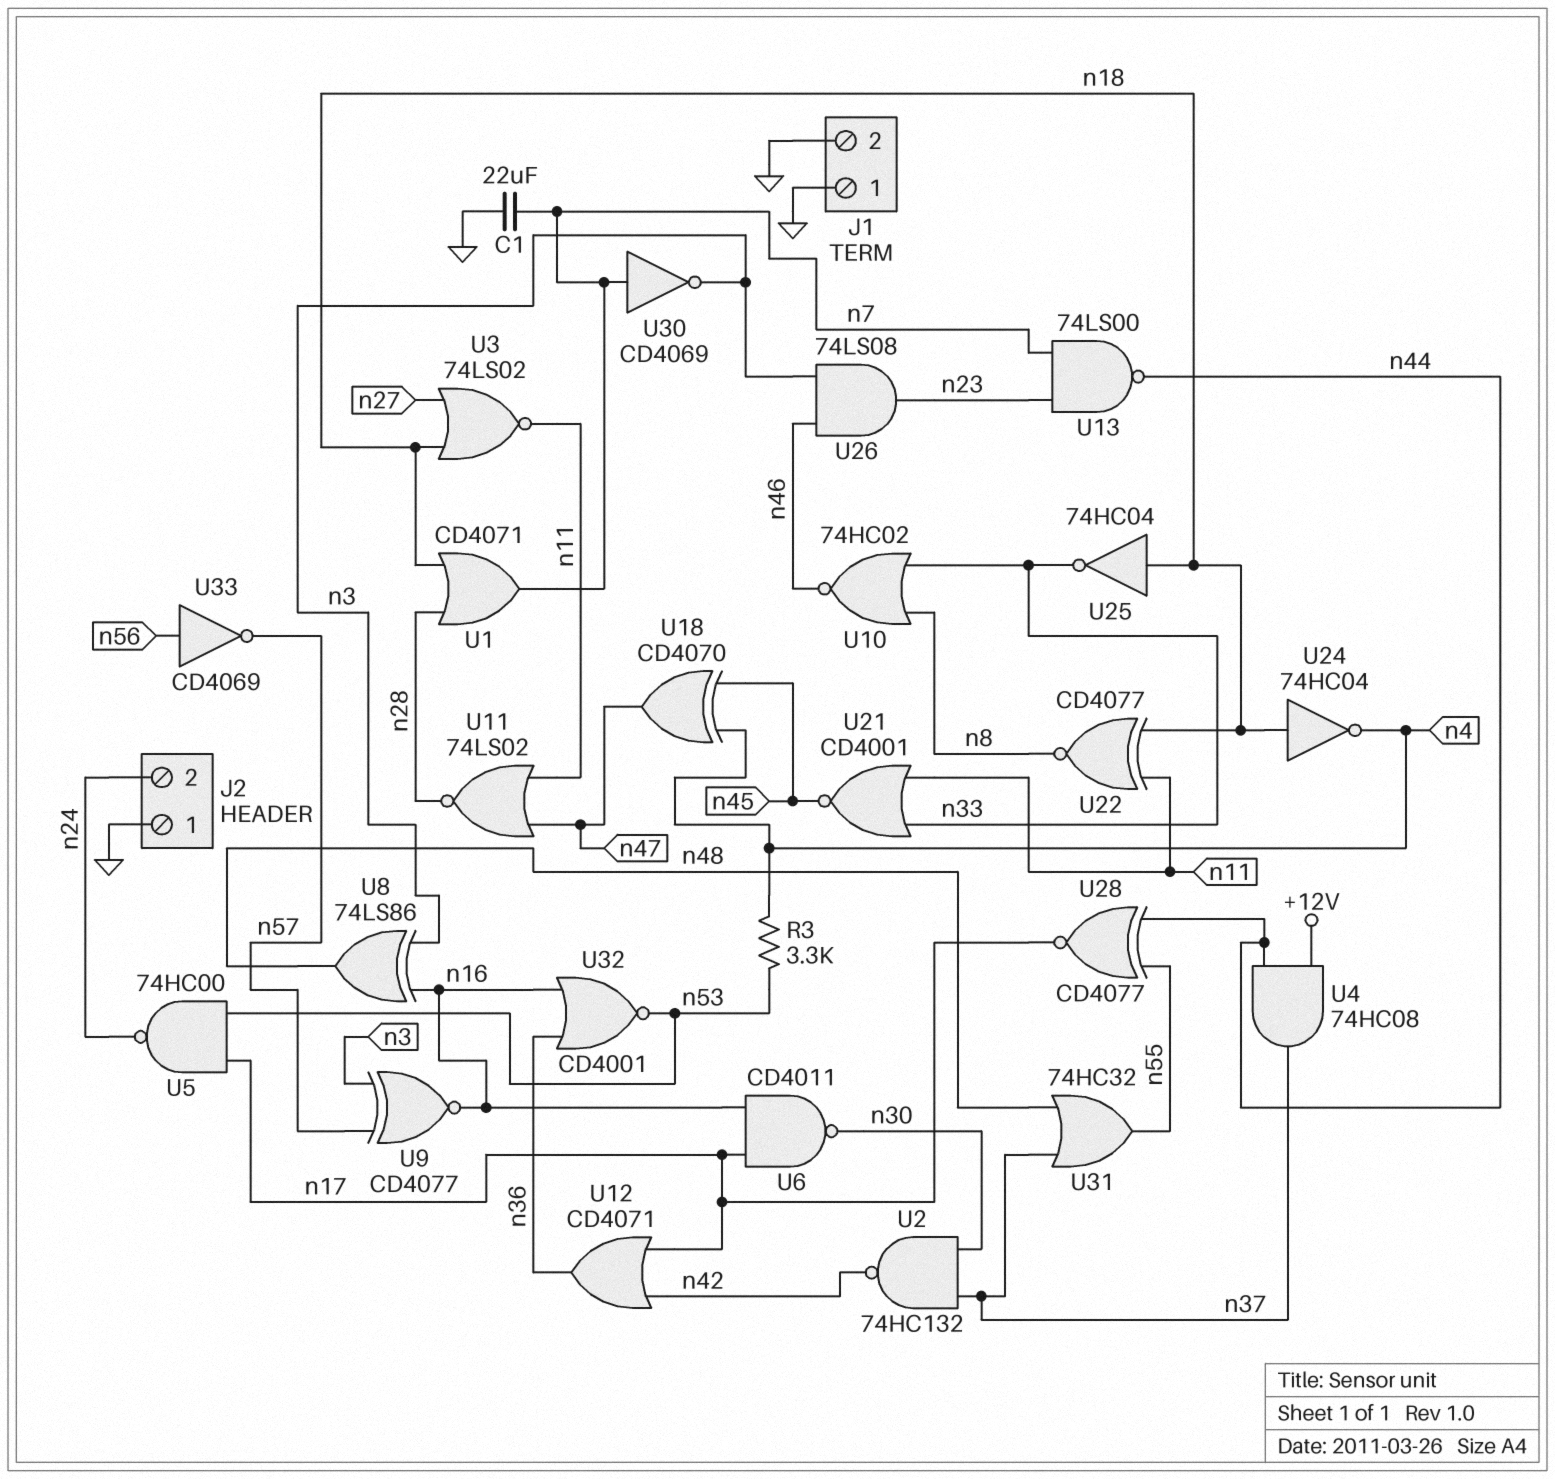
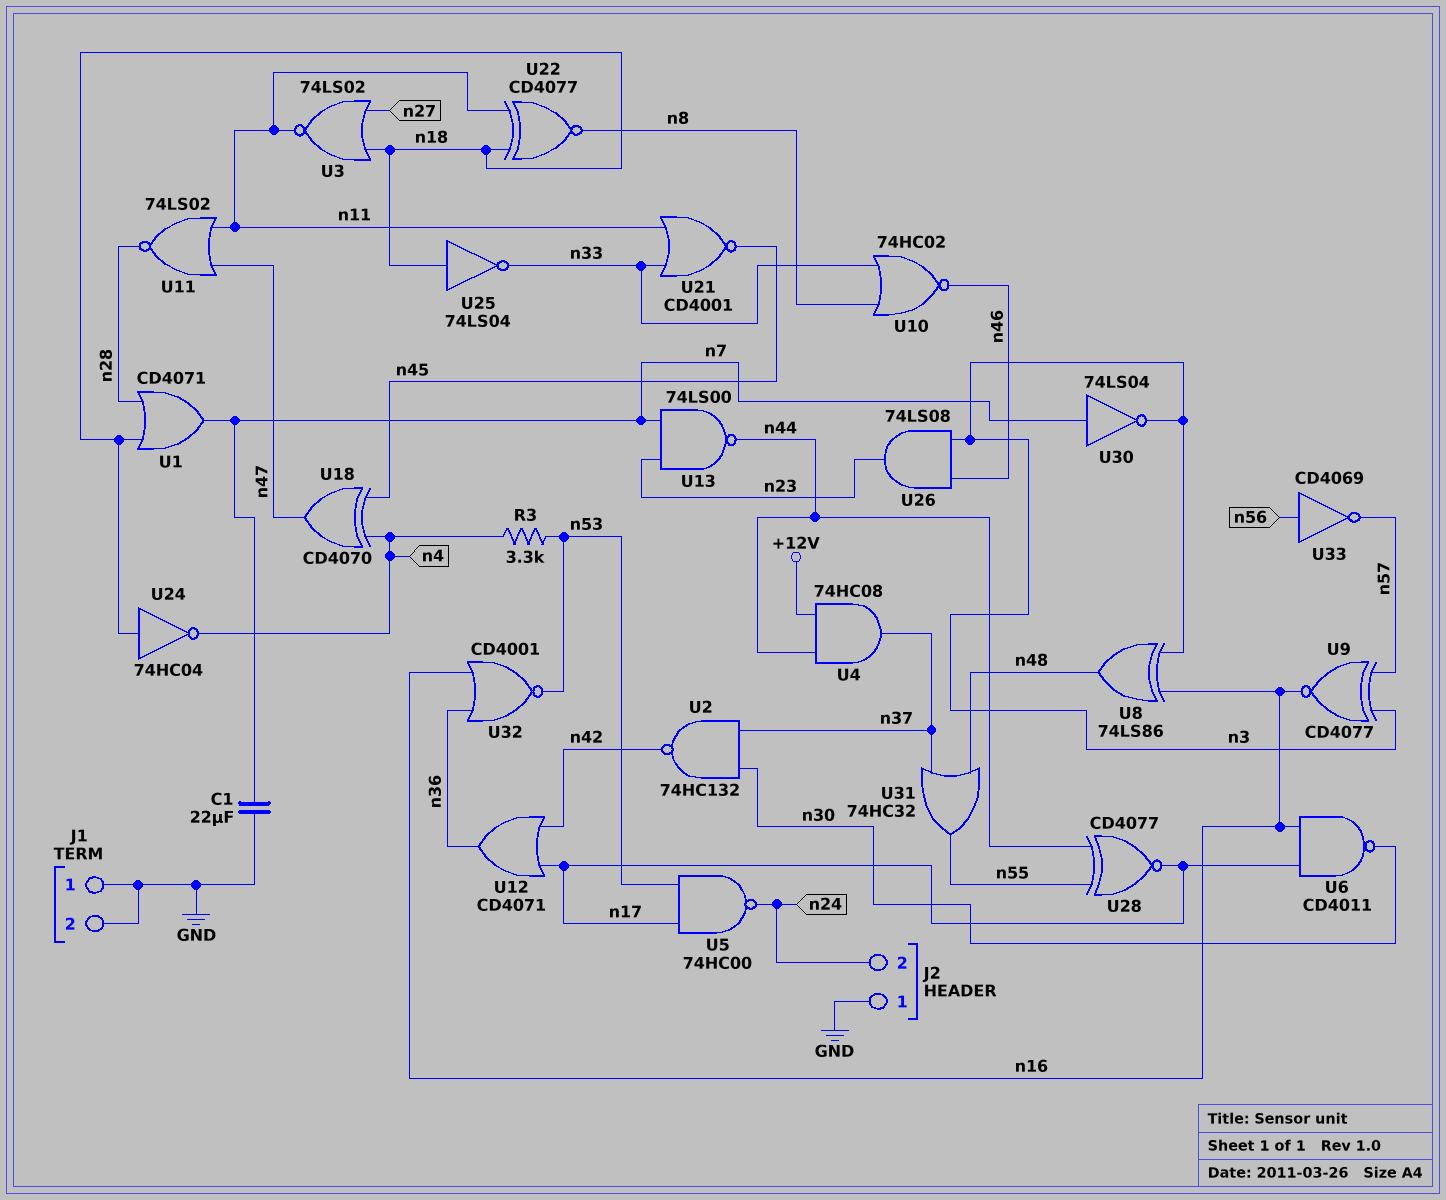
U25: NOT 74HC04 (in n18, out n33) -> NOT 74LS04 (in n18, out n33)
U30: NOT CD4069 (in n7, out n3) -> NOT 74LS04 (in n7, out n3)

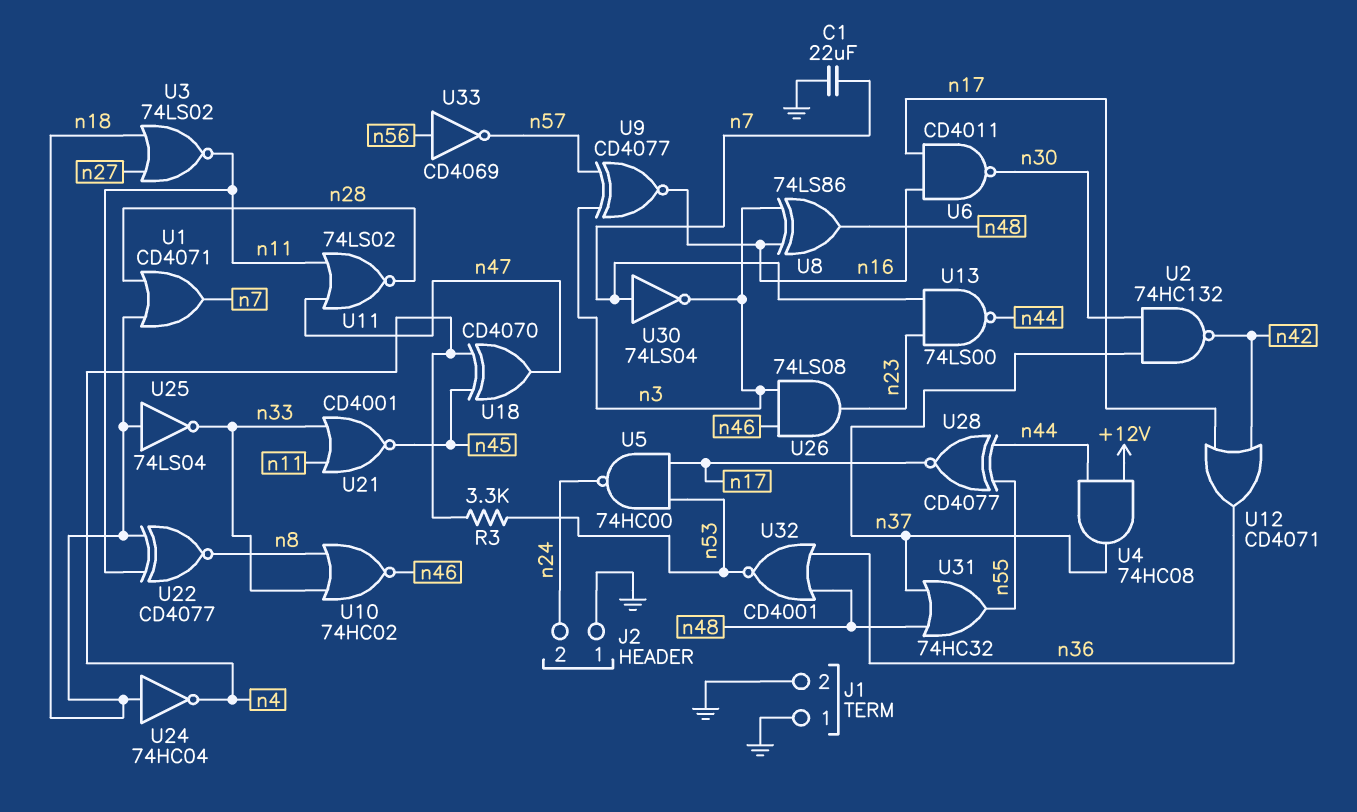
U32: NOR CD4001 (in n16, in n36, out n53) -> NOR CD4001 (in n36, in n48, out n53)

